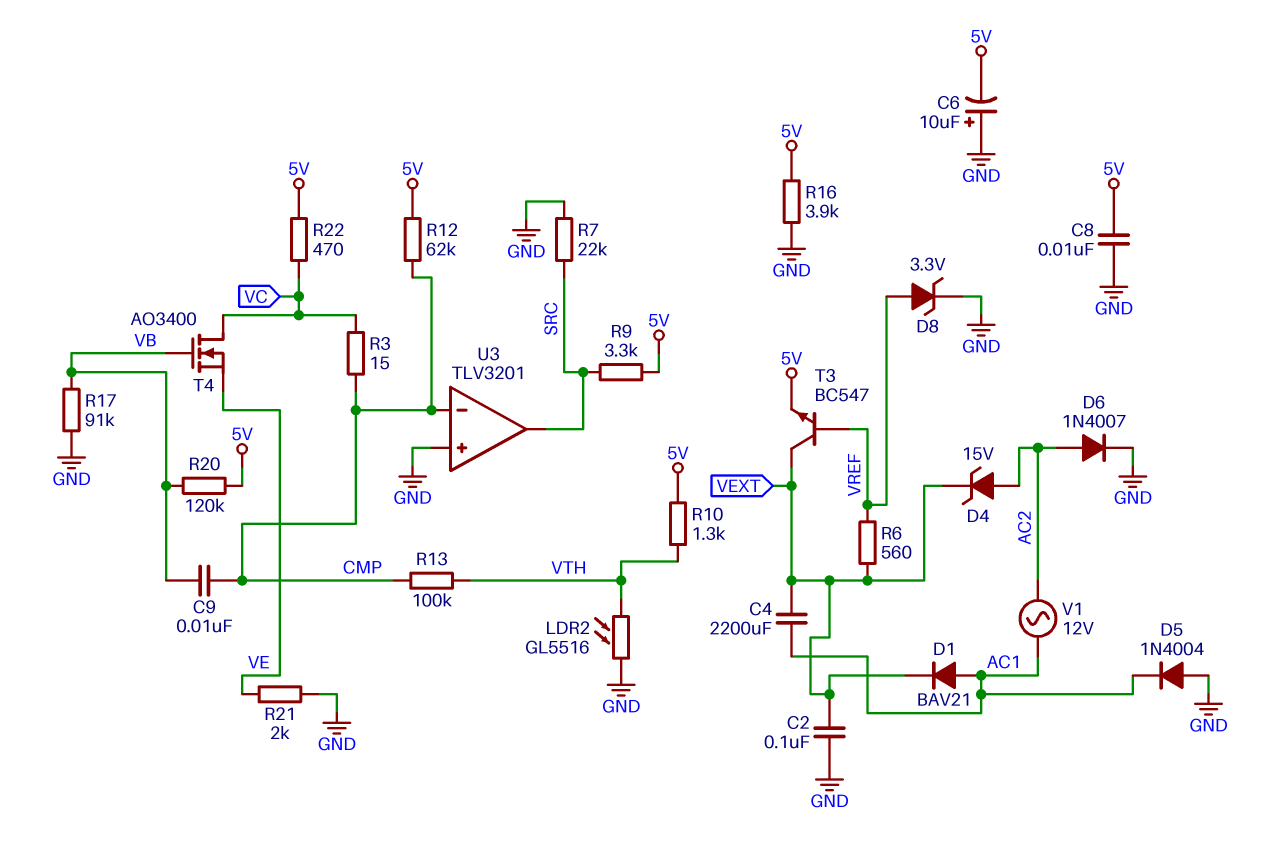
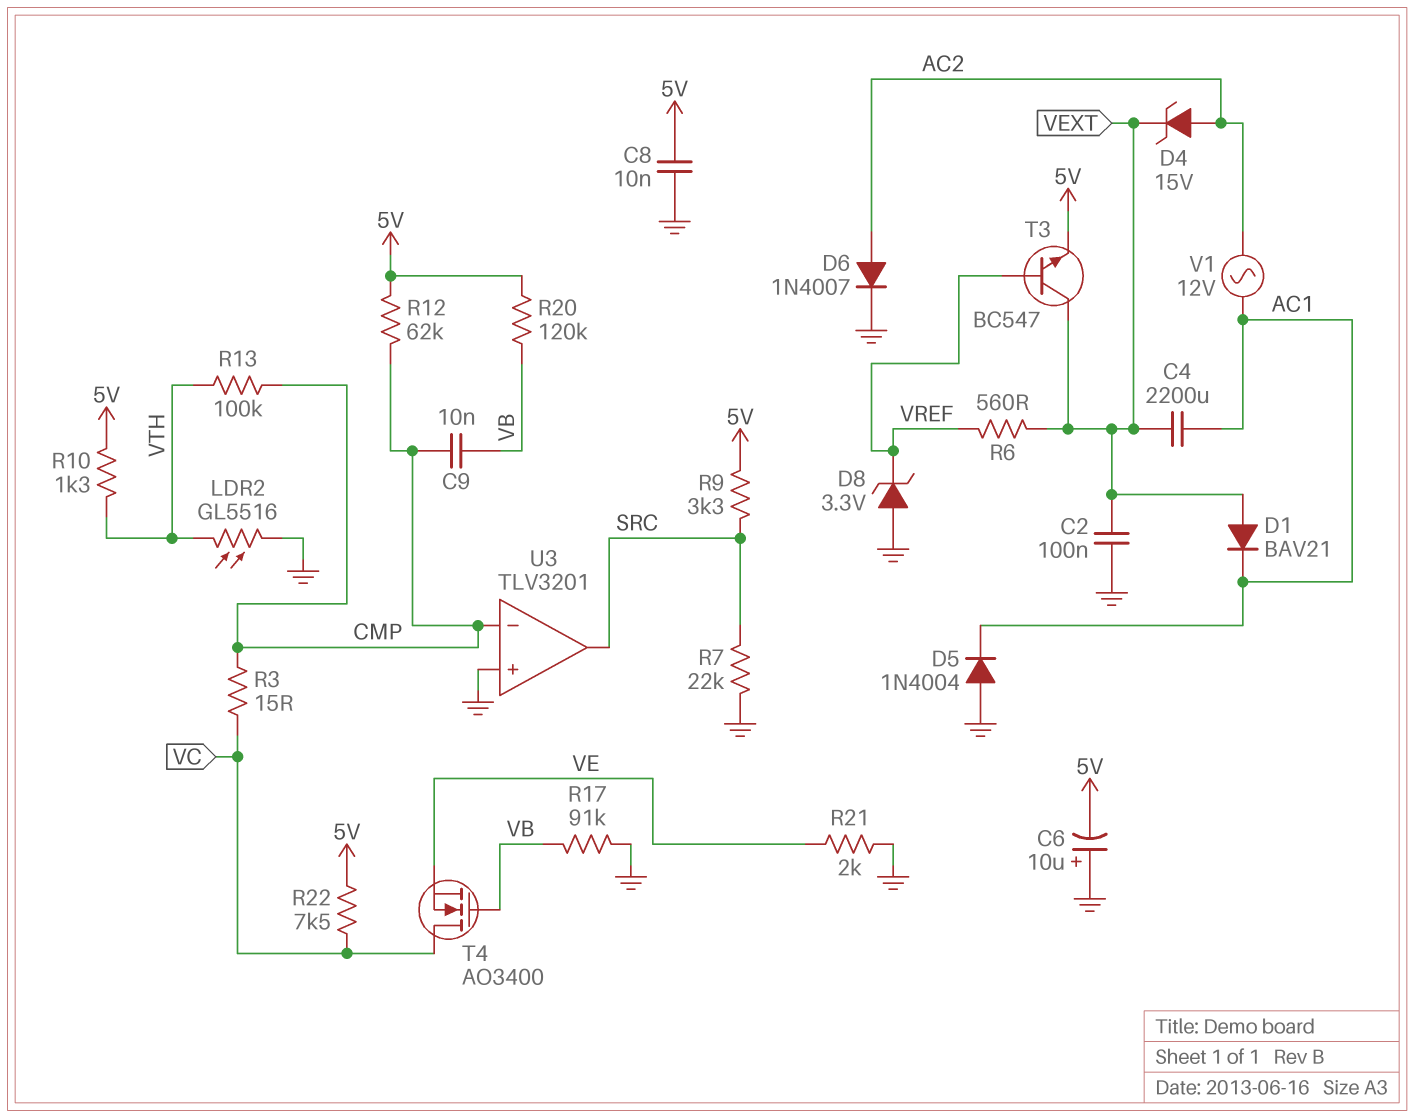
D1: diode BAV21 (A AC1, K VEXT) -> diode BAV21 (A VEXT, K AC1)
D8: zener 3.3V (A VREF, K GND) -> zener 3.3V (A GND, K VREF)
R16: 3.9k (5V, GND) -> none
R22: 470 (5V, VC) -> 7.5k (5V, VC)

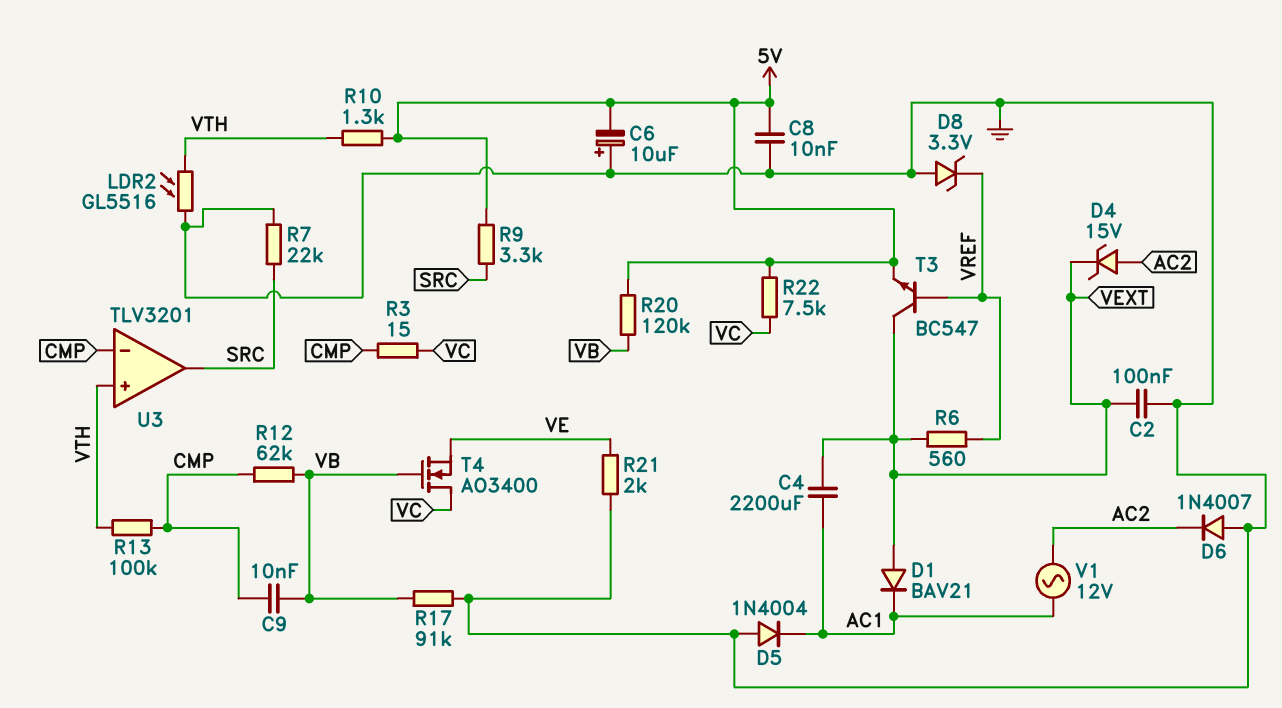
D6: diode 1N4007 (A AC2, K GND) -> diode 1N4007 (A GND, K AC2)
R12: 62k (5V, CMP) -> 62k (CMP, VB)
U3 pin in+: GND -> VTH

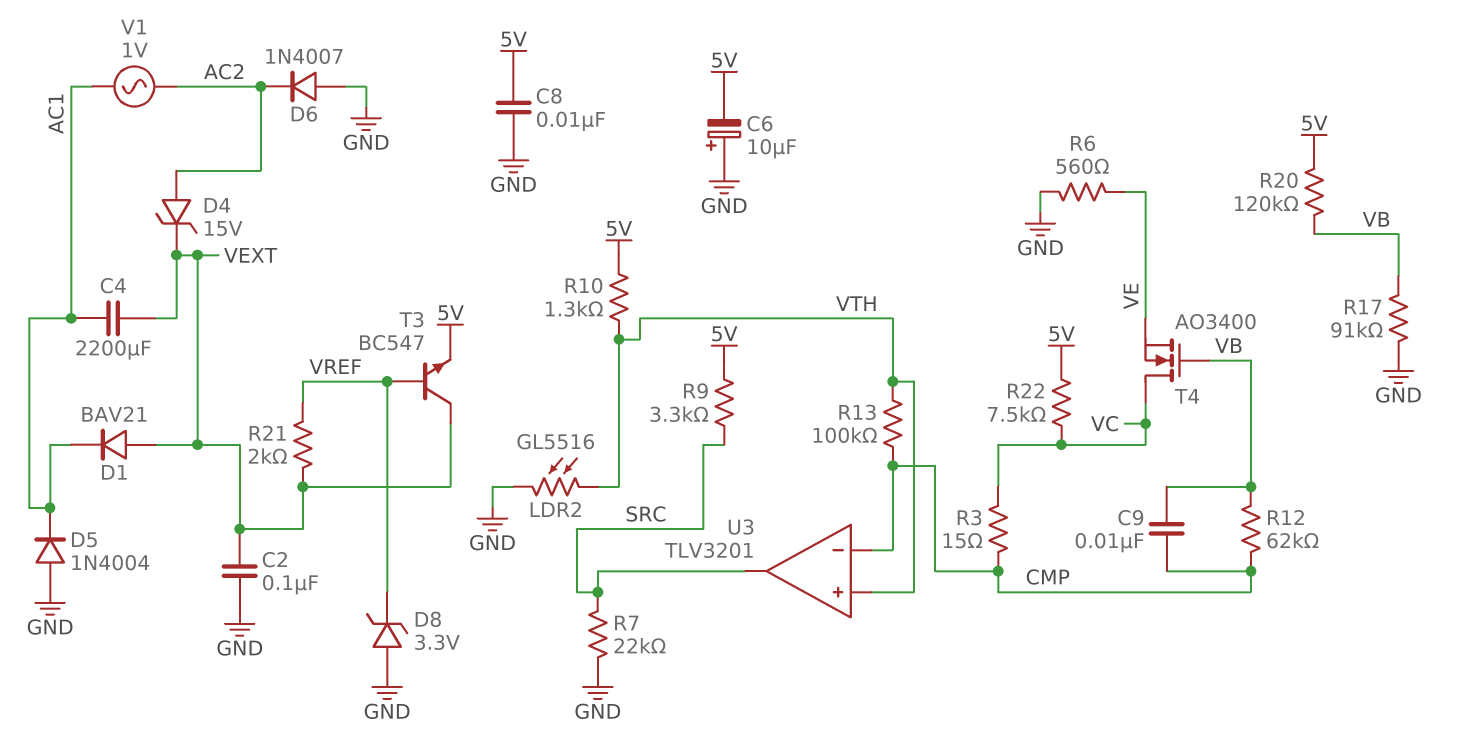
R6: 560 (VEXT, VREF) -> 560 (GND, VE)
R21: 2k (GND, VE) -> 2k (VEXT, VREF)
V1: AC 12V (AC1, AC2) -> AC 1V (AC1, AC2)

